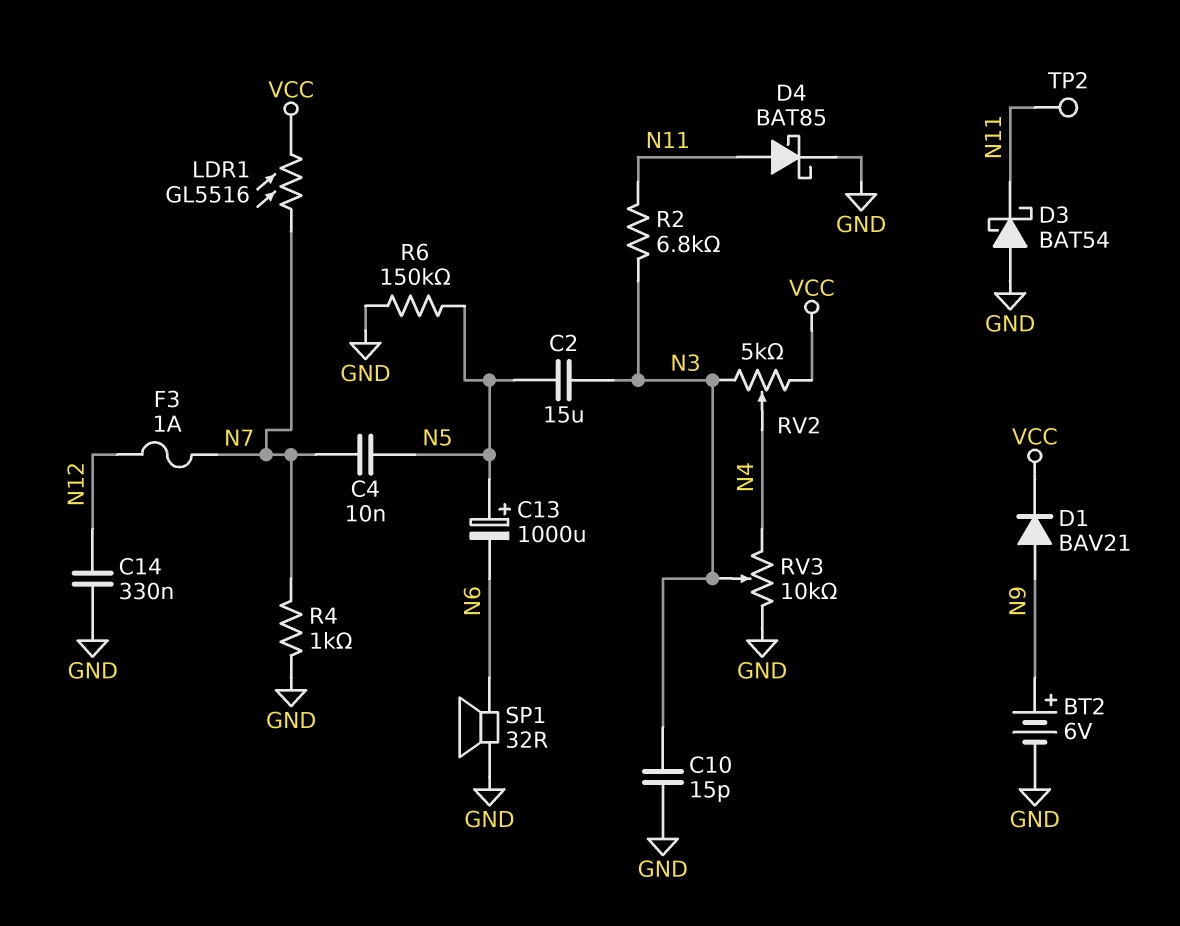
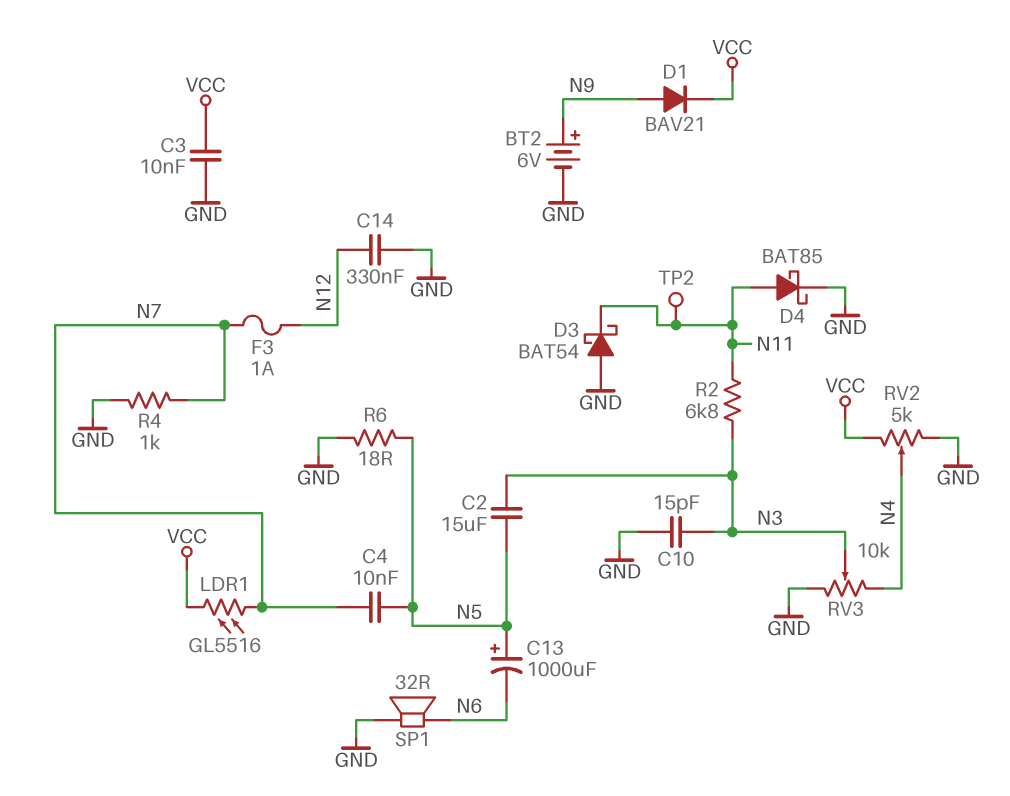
C3: none -> 10nF (GND, VCC)
R6: 150k (GND, N5) -> 18 (GND, N5)
RV2: 5k (N3, VCC, wiper N4) -> 5k (GND, VCC, wiper N4)

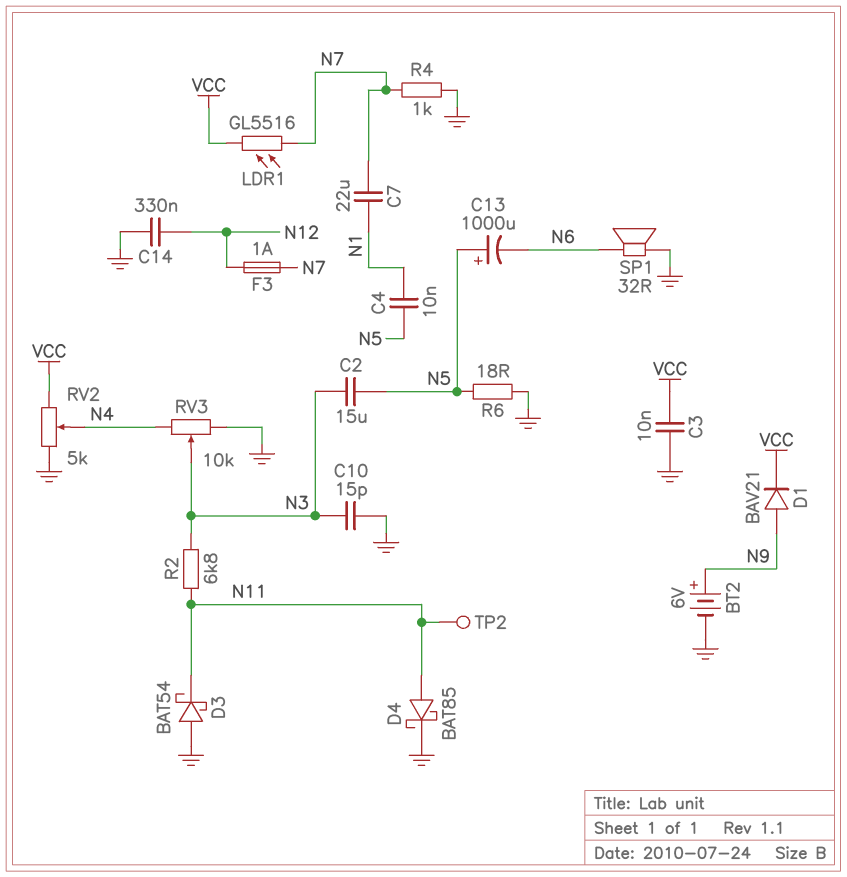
C4: 10nF (N5, N7) -> 10nF (N1, N5)
C7: none -> 22uF (N1, N7)

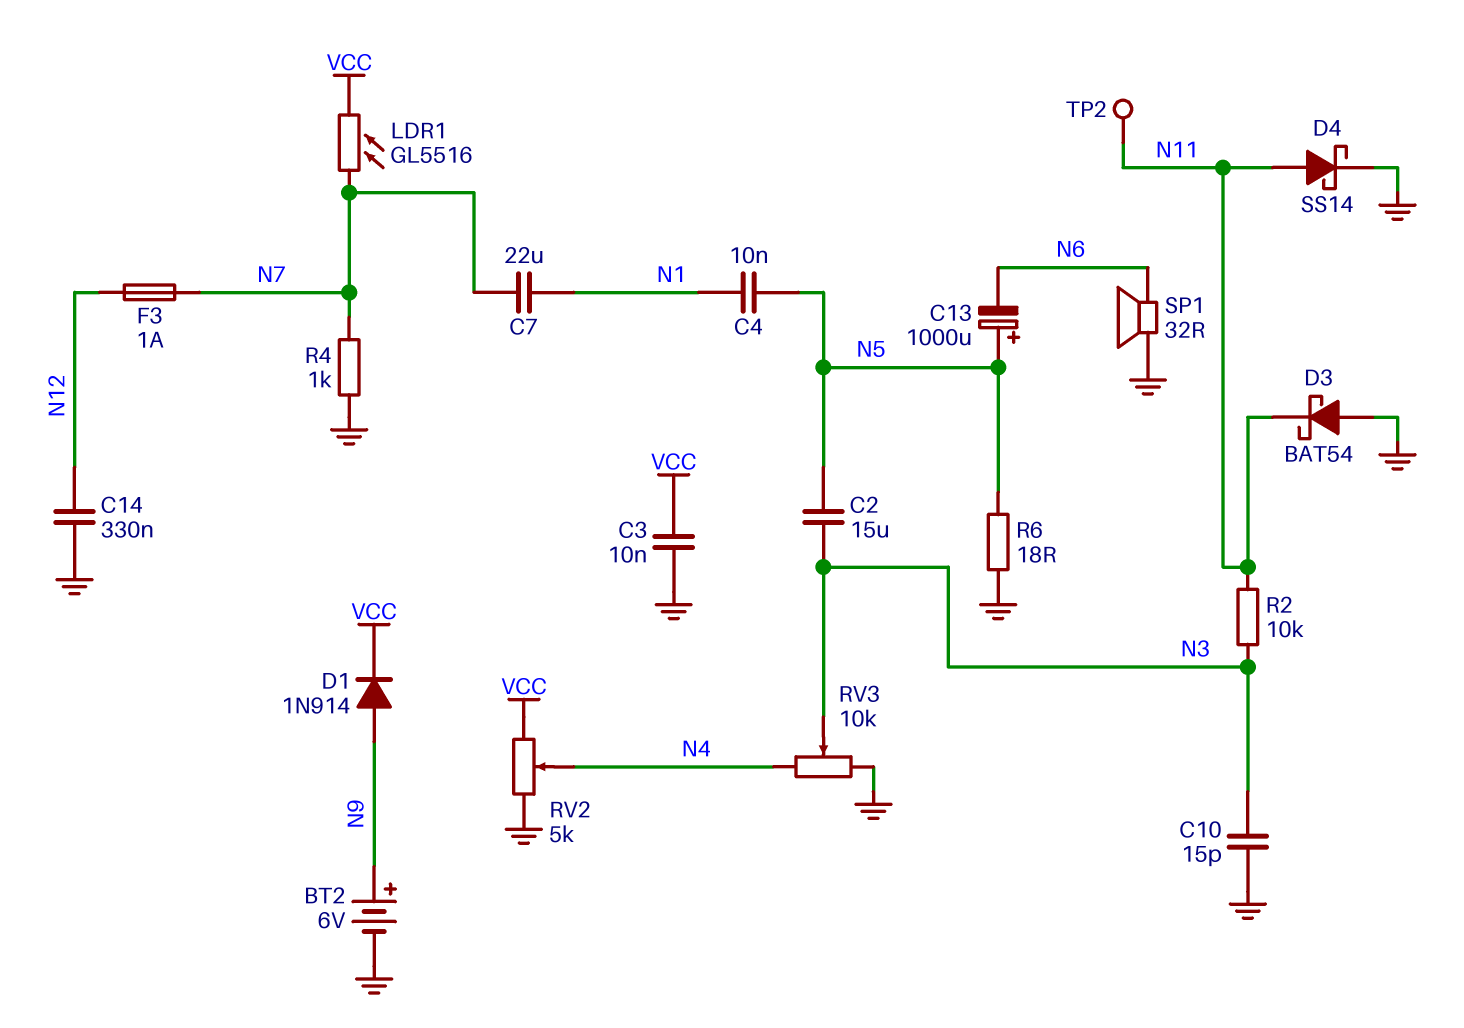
D1: diode BAV21 (A N9, K VCC) -> diode 1N914 (A N9, K VCC)
D4: schottky BAT85 (A N11, K GND) -> schottky SS14 (A N11, K GND)
R2: 6.8k (N3, N11) -> 10k (N3, N11)

